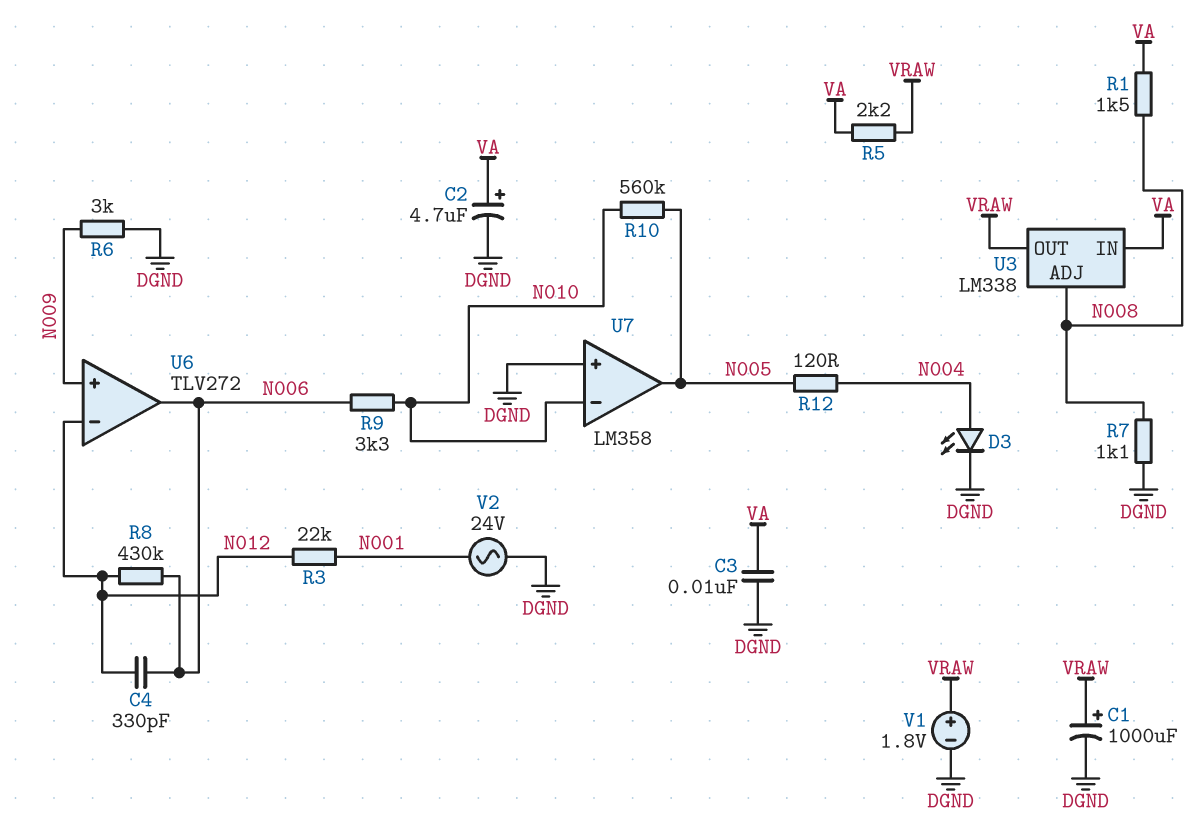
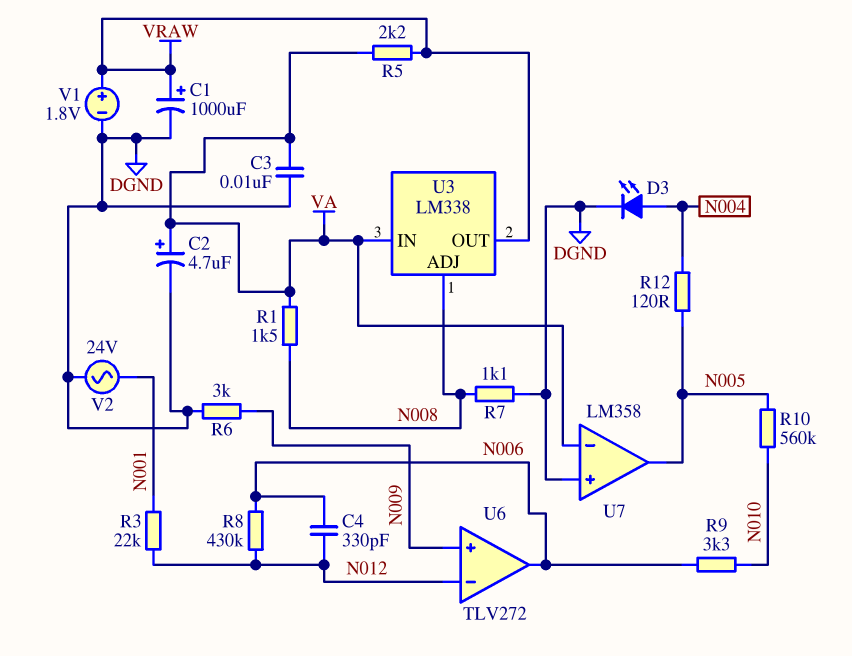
U7 pin in-: N010 -> VA

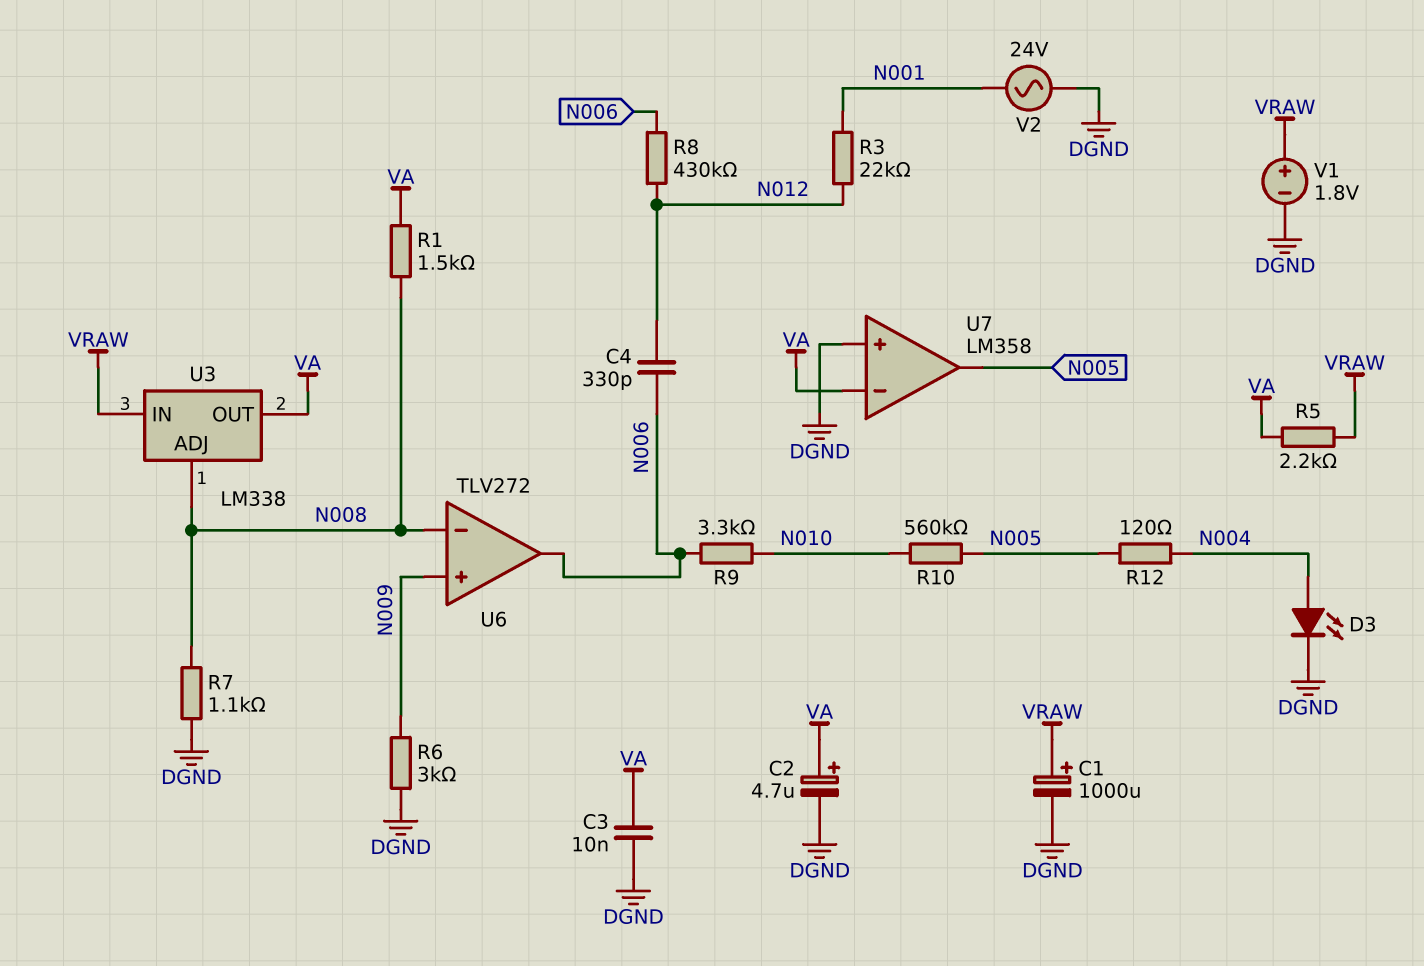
U3 pin IN: VA -> VRAW
U3 pin OUT: VRAW -> VA
U6 pin in-: N012 -> N008

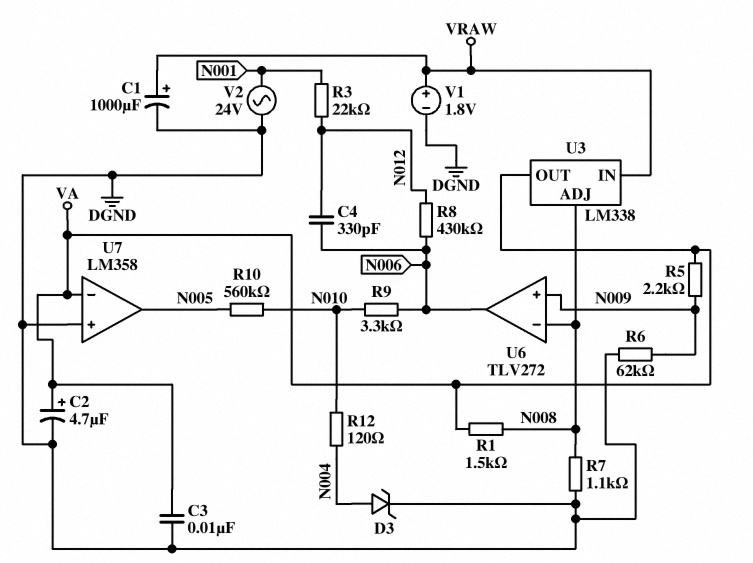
D3: LED (A N004, K DGND) -> zener (A N004, K DGND)
R5: 2.2k (VA, VRAW) -> 2.2k (N009, VA)
R6: 3k (DGND, N009) -> 62k (DGND, N009)
R12: 120 (N004, N005) -> 120 (N004, N010)

